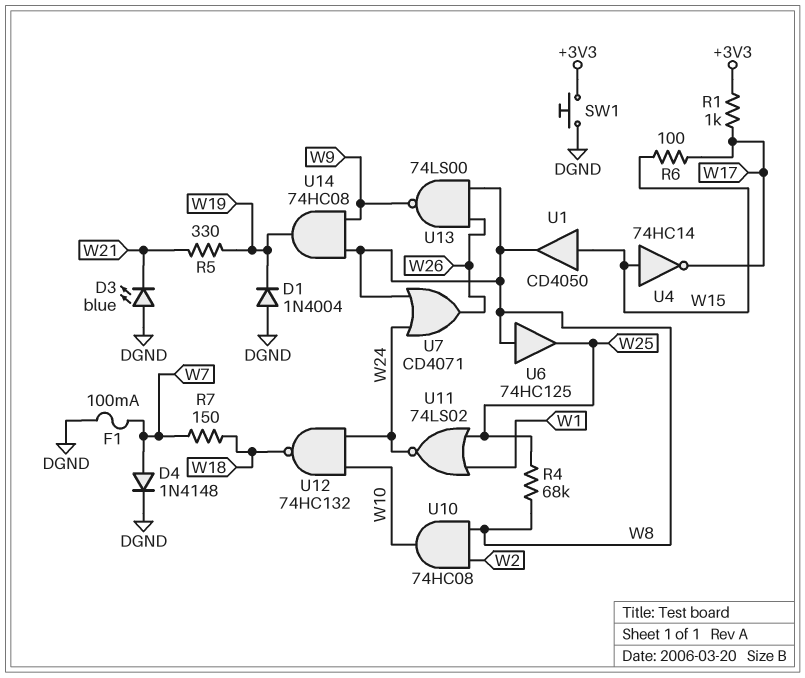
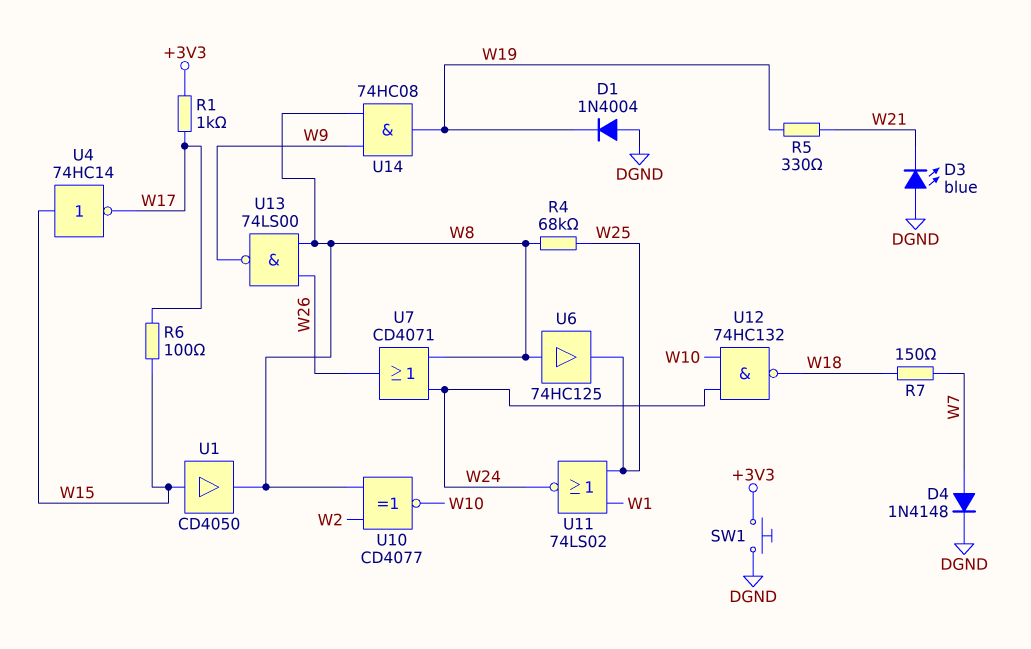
F1: 100mA (DGND, W7) -> none
U10: AND 74HC08 (in W2, in W8, out W10) -> XNOR CD4077 (in W2, in W8, out W10)

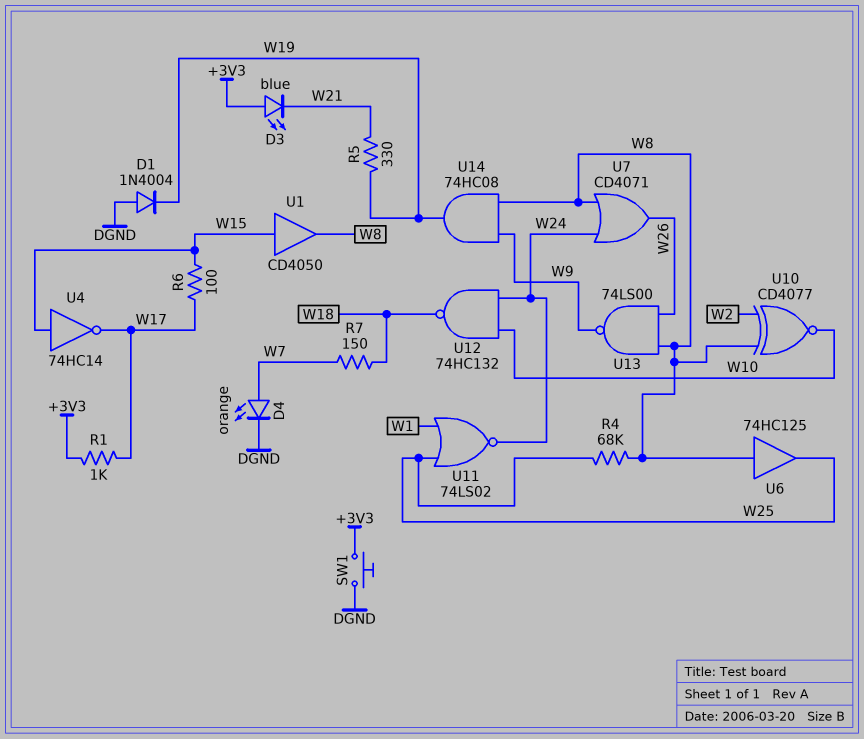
D3: LED blue (A DGND, K W21) -> LED blue (A +3V3, K W21)
D4: diode 1N4148 (A W7, K DGND) -> LED orange (A W7, K DGND)

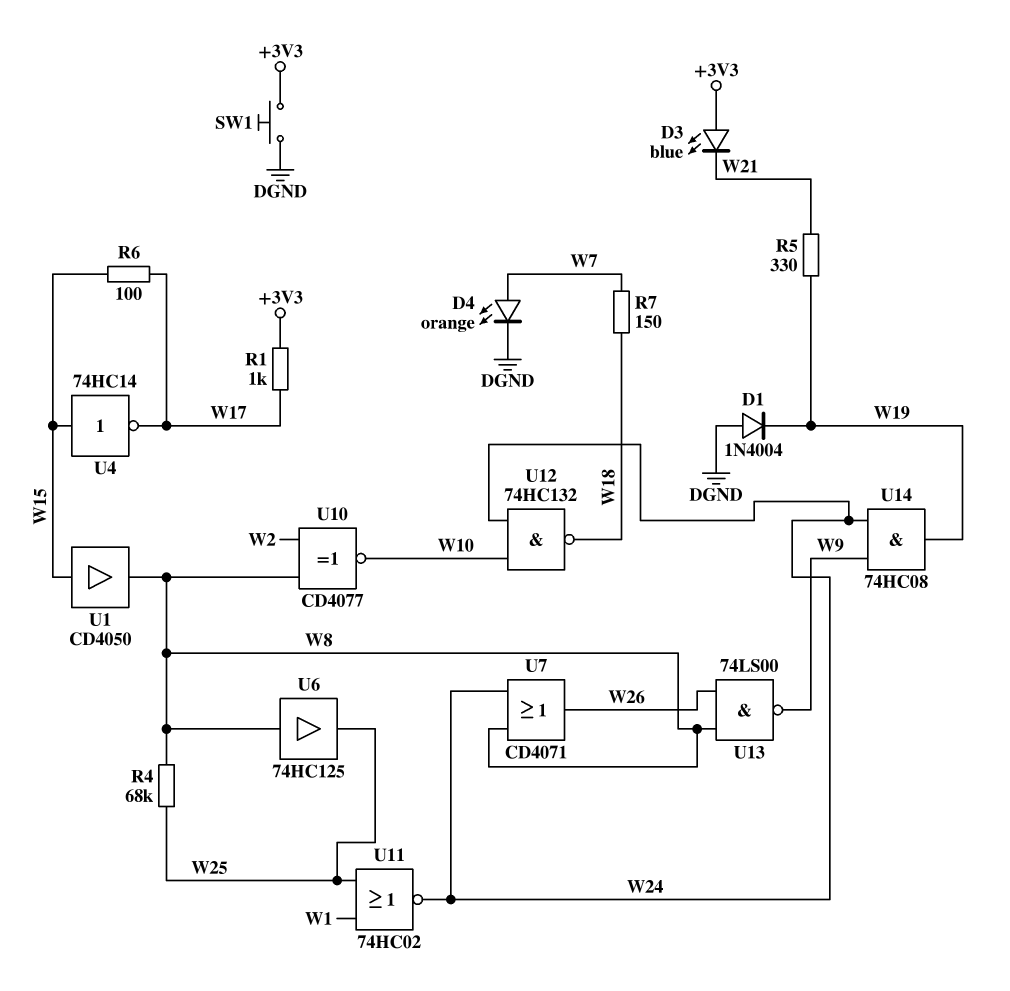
U11: NOR 74LS02 (in W1, in W25, out W24) -> NOR 74HC02 (in W1, in W25, out W24)
U14: AND 74HC08 (in W8, in W9, out W19) -> AND 74HC08 (in W9, in W24, out W19)

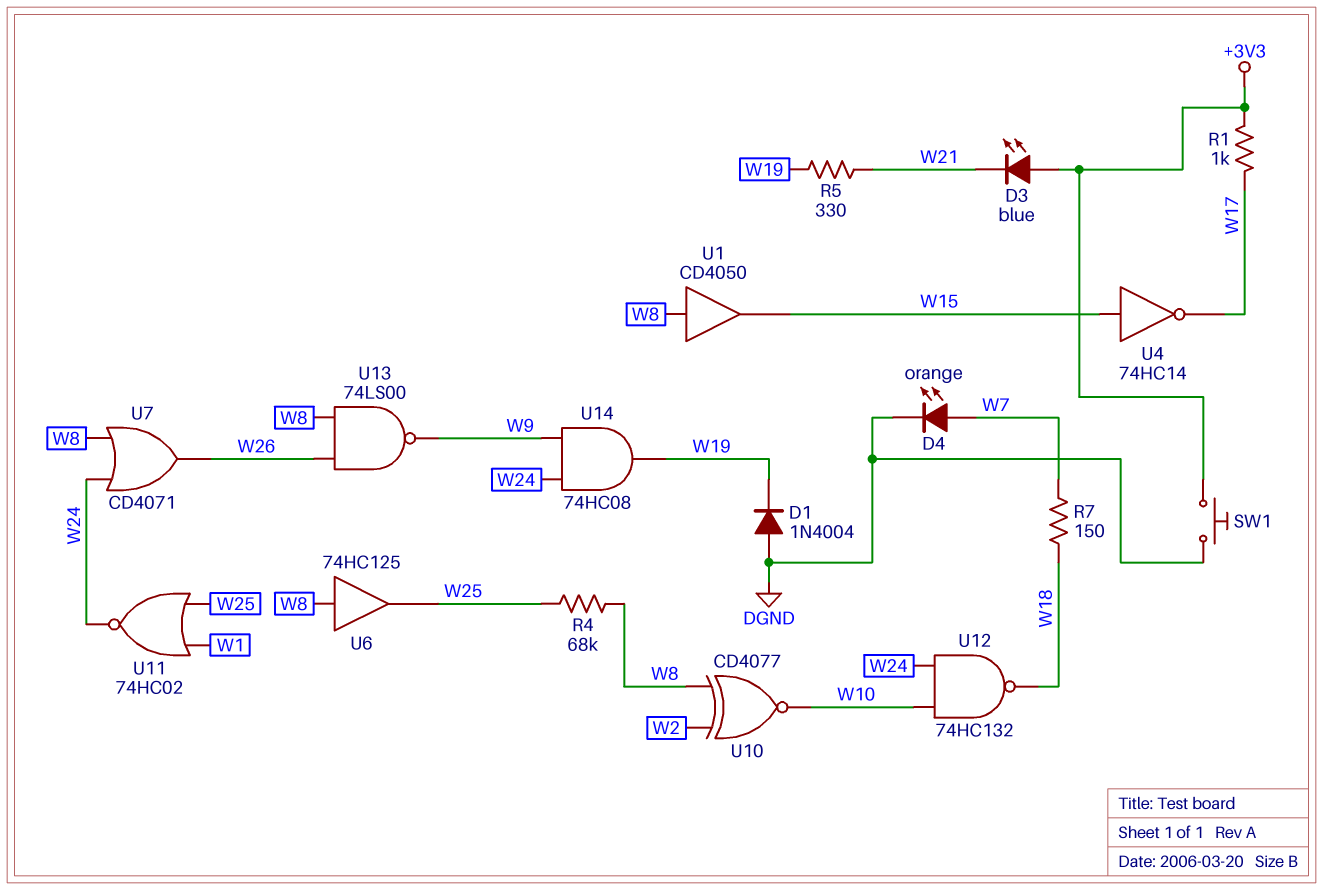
R6: 100 (W15, W17) -> none
U1: buffer CD4050 (in W15, out W8) -> buffer CD4050 (in W8, out W15)

